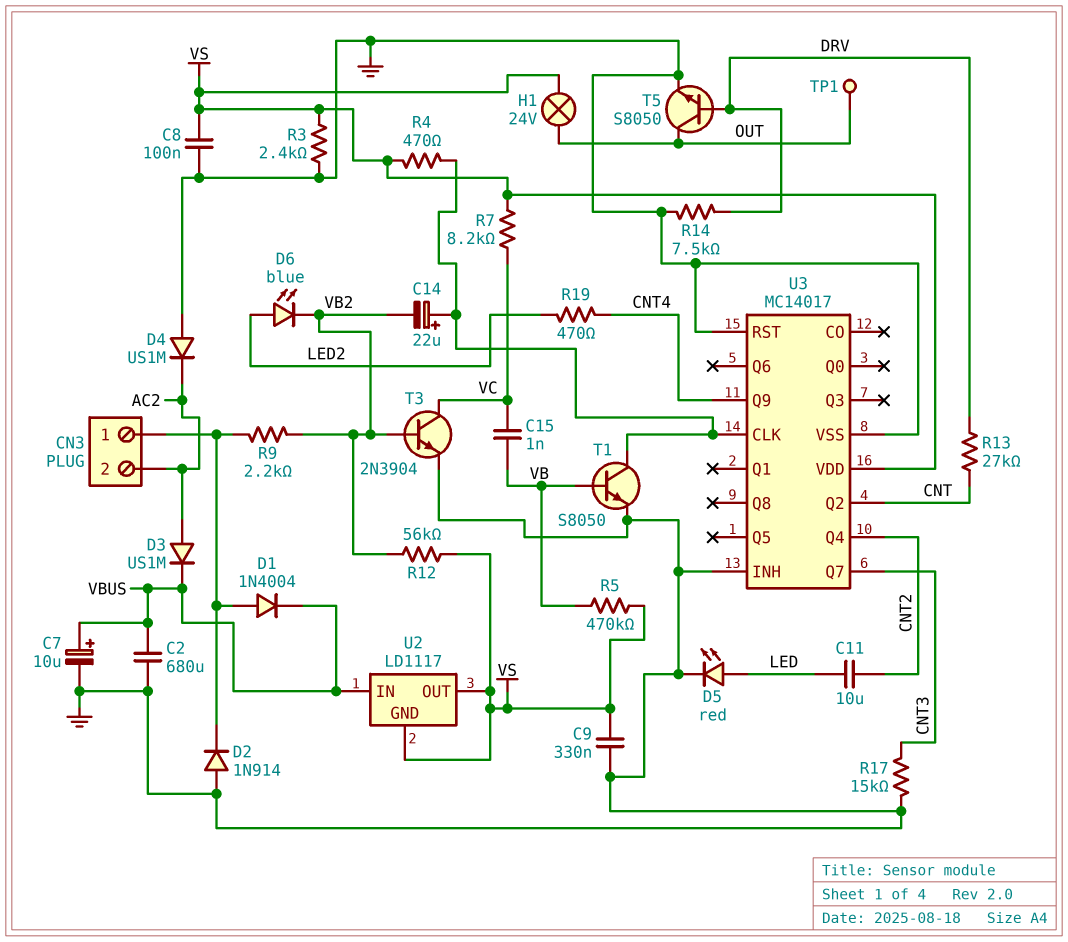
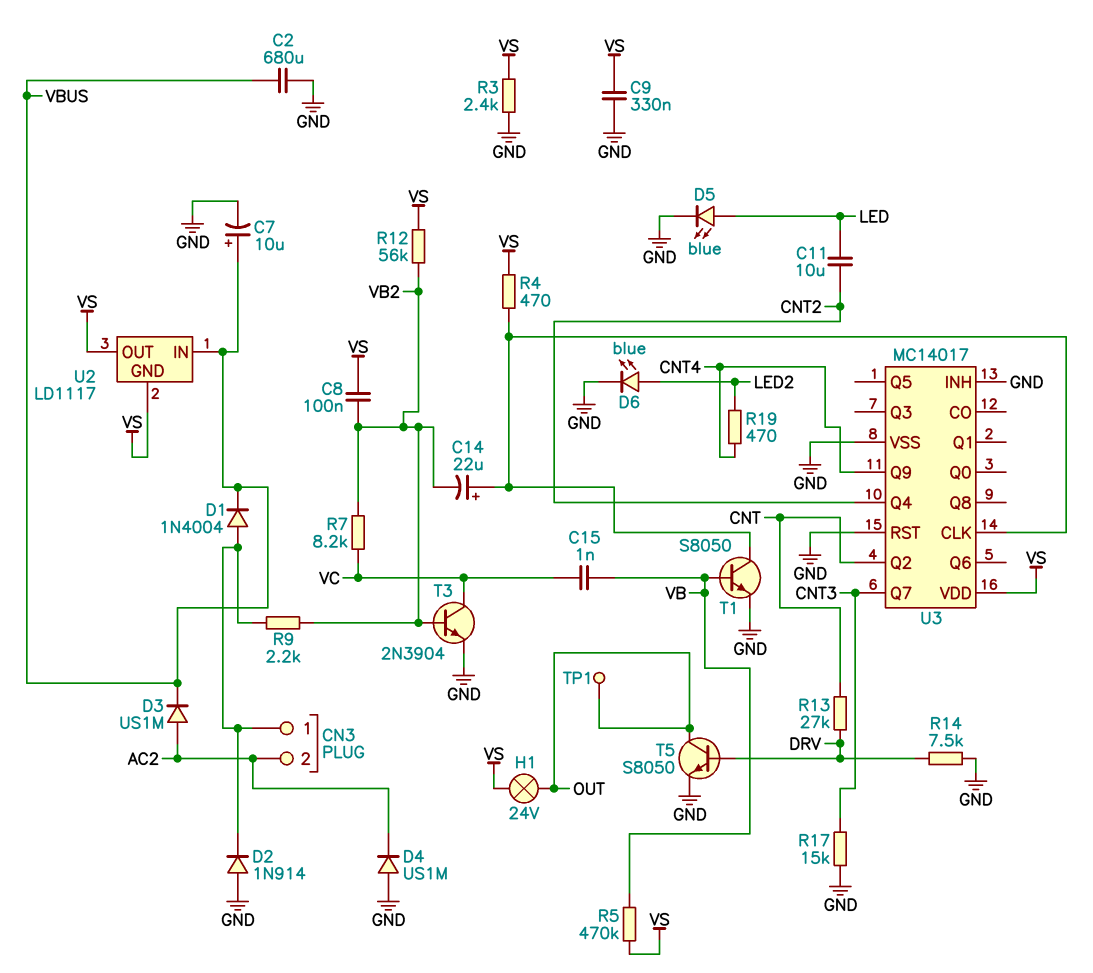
C8: 100nF (GND, VS) -> 100nF (VB2, VS)
D5: LED red (A LED, K GND) -> LED blue (A LED, K GND)
D6: LED blue (A LED2, K VB2) -> LED blue (A LED2, K GND)
R7: 8.2k (VC, VS) -> 8.2k (VB2, VC)

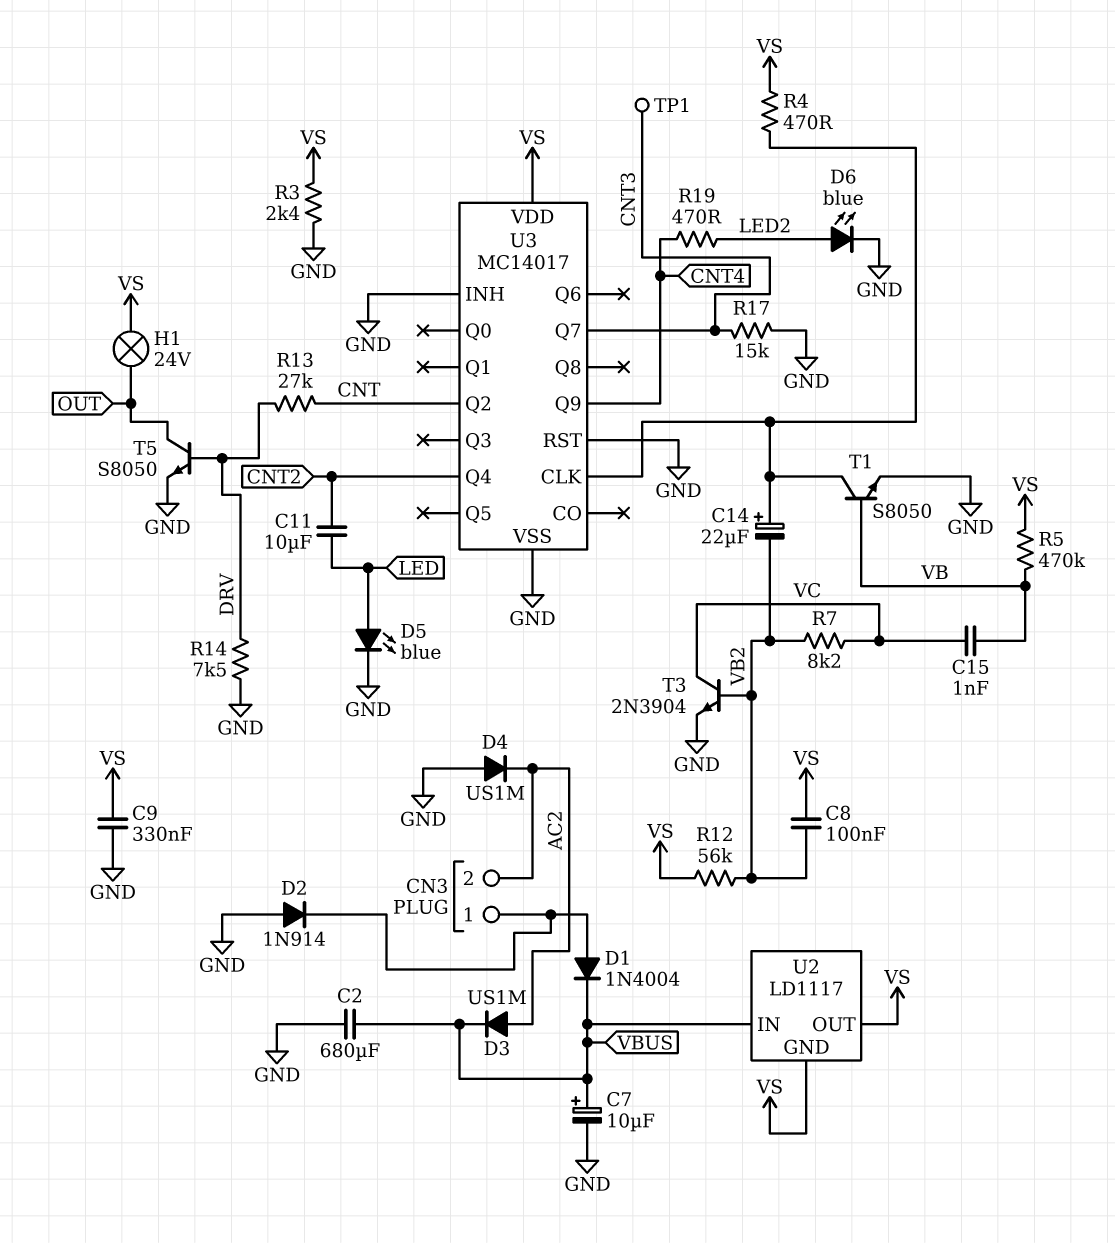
R9: 2.2k (CN3/1, VB2) -> none
TP1: test point (OUT) -> test point (CNT3)

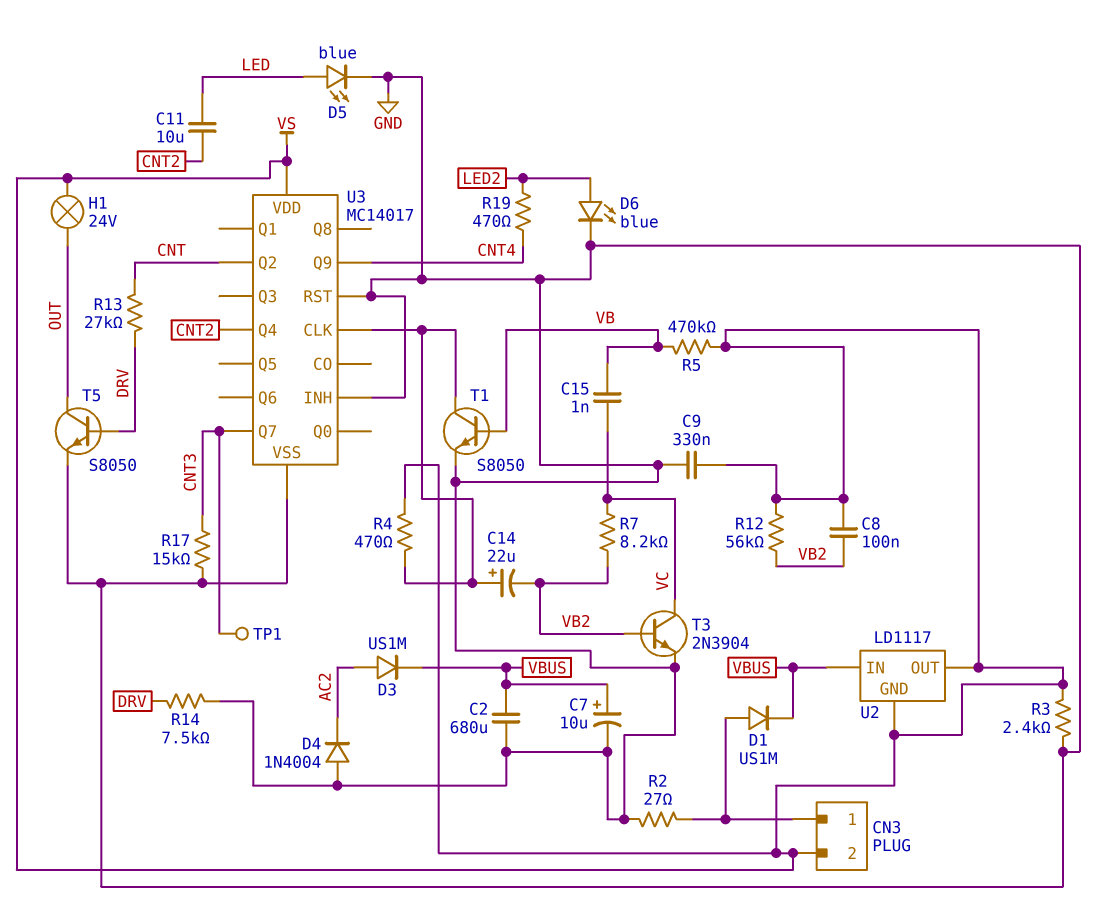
CN3 pin 2: AC2 -> VS
D1: diode 1N4004 (A CN3/1, K VBUS) -> diode US1M (A CN3/1, K VBUS)
D2: diode 1N914 (A GND, K CN3/1) -> none
D4: diode US1M (A GND, K AC2) -> diode 1N4004 (A GND, K AC2)
R2: none -> 27 (CN3/1, GND)

